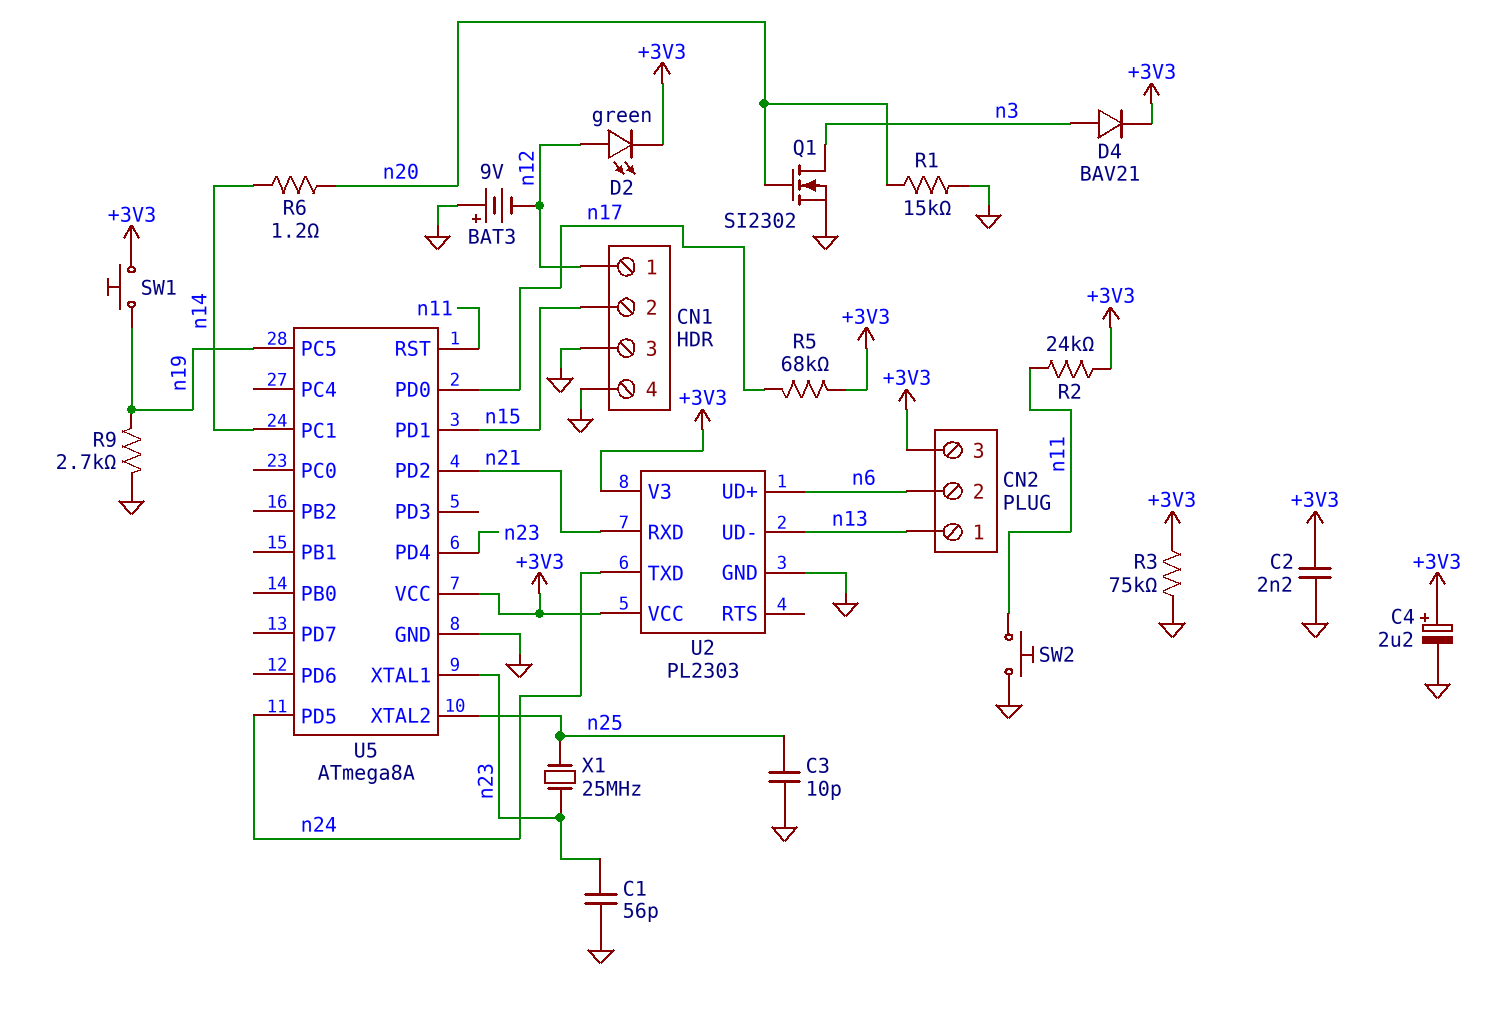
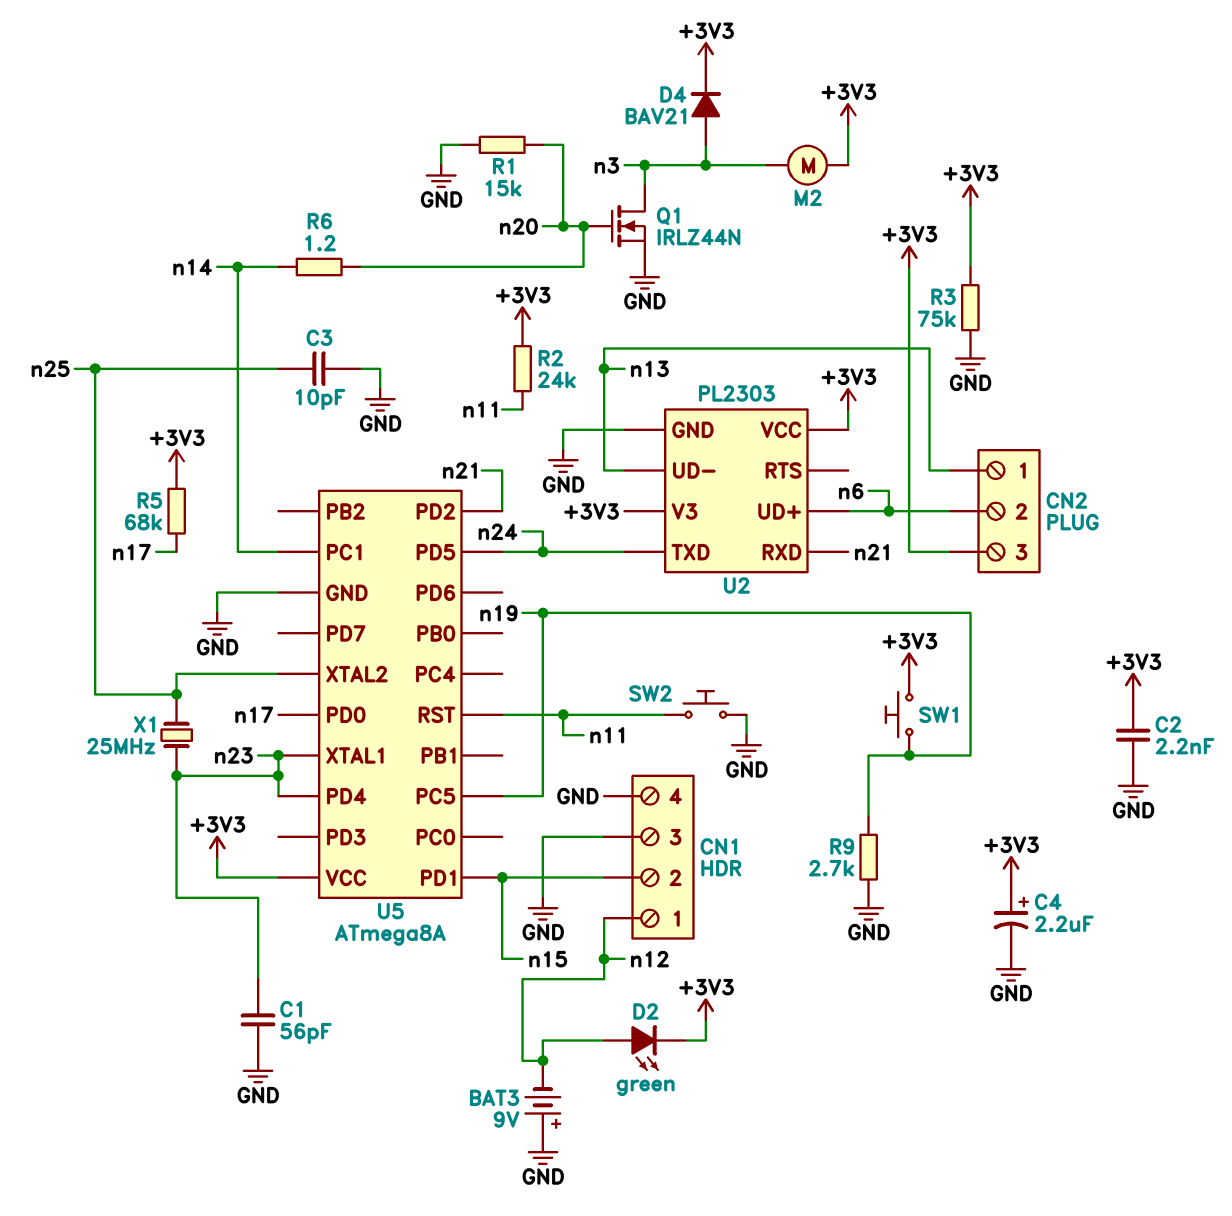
M2: none -> motor (+3V3, n3)
Q1: NMOS SI2302 (G n20, D n3, S GND) -> NMOS IRLZ44N (G n20, D n3, S GND)

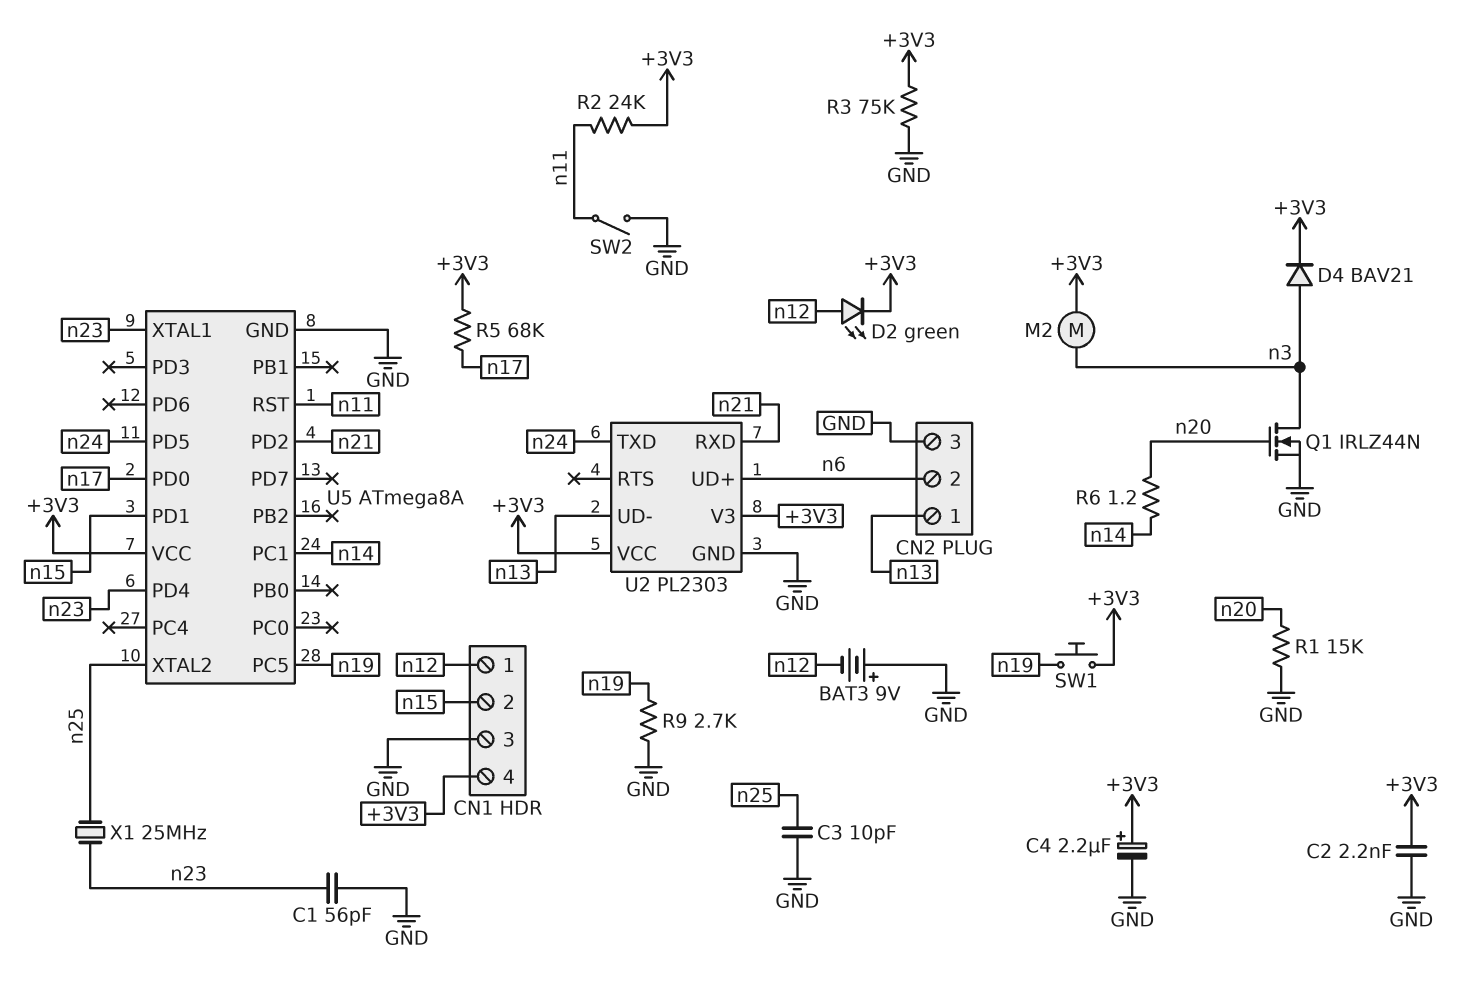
CN1 pin 4: GND -> +3V3
CN2 pin 3: +3V3 -> GND
SW2: button (GND, n11) -> switch (GND, n11)

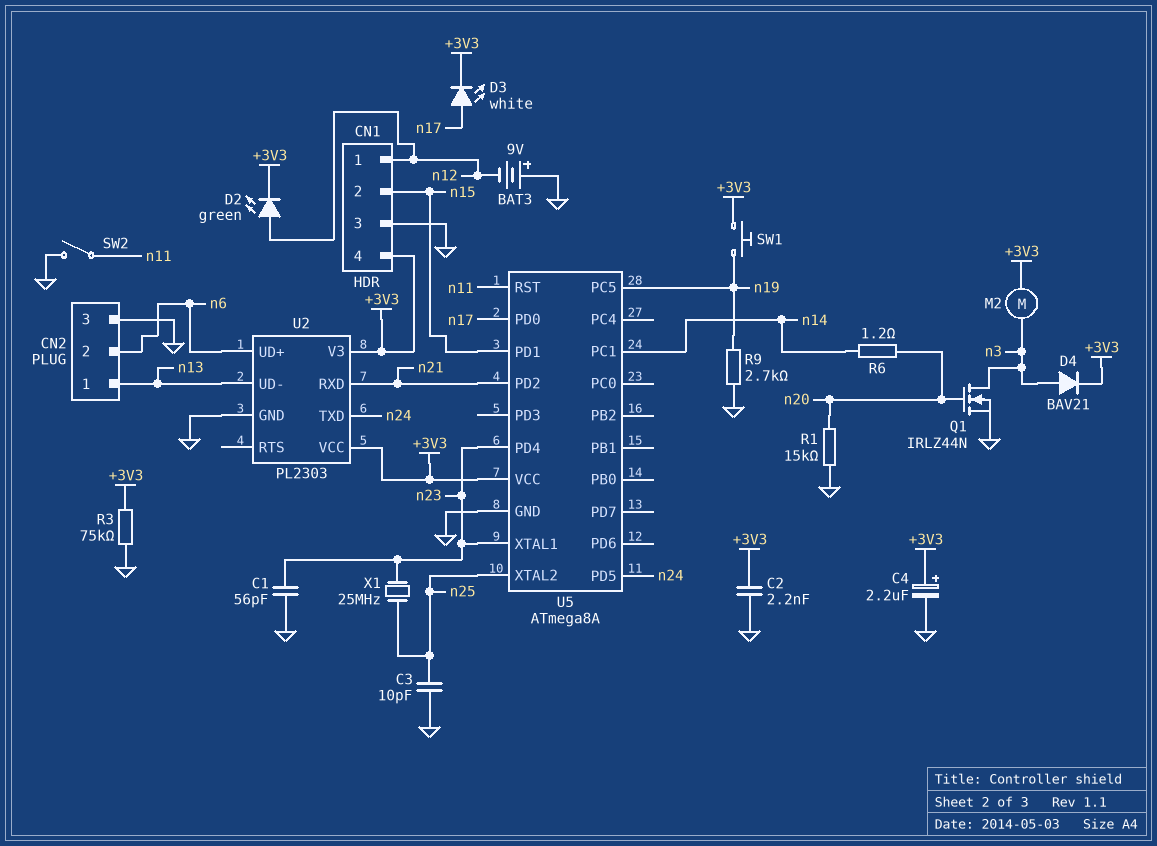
D3: none -> LED white (A n17, K +3V3)
R2: 24k (+3V3, n11) -> none
R5: 68k (+3V3, n17) -> none

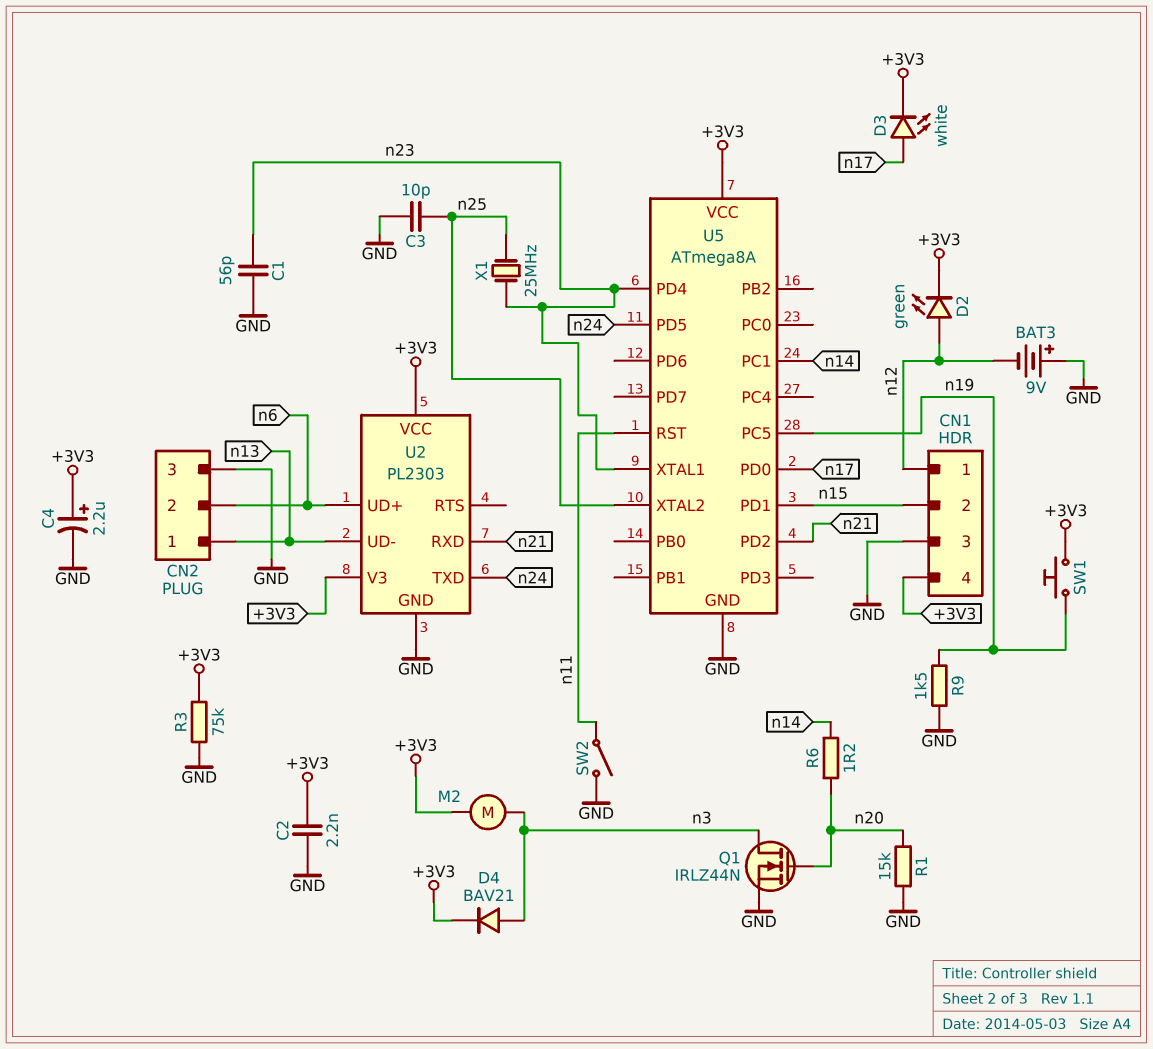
R9: 2.7k (GND, n19) -> 1.5k (GND, n19)

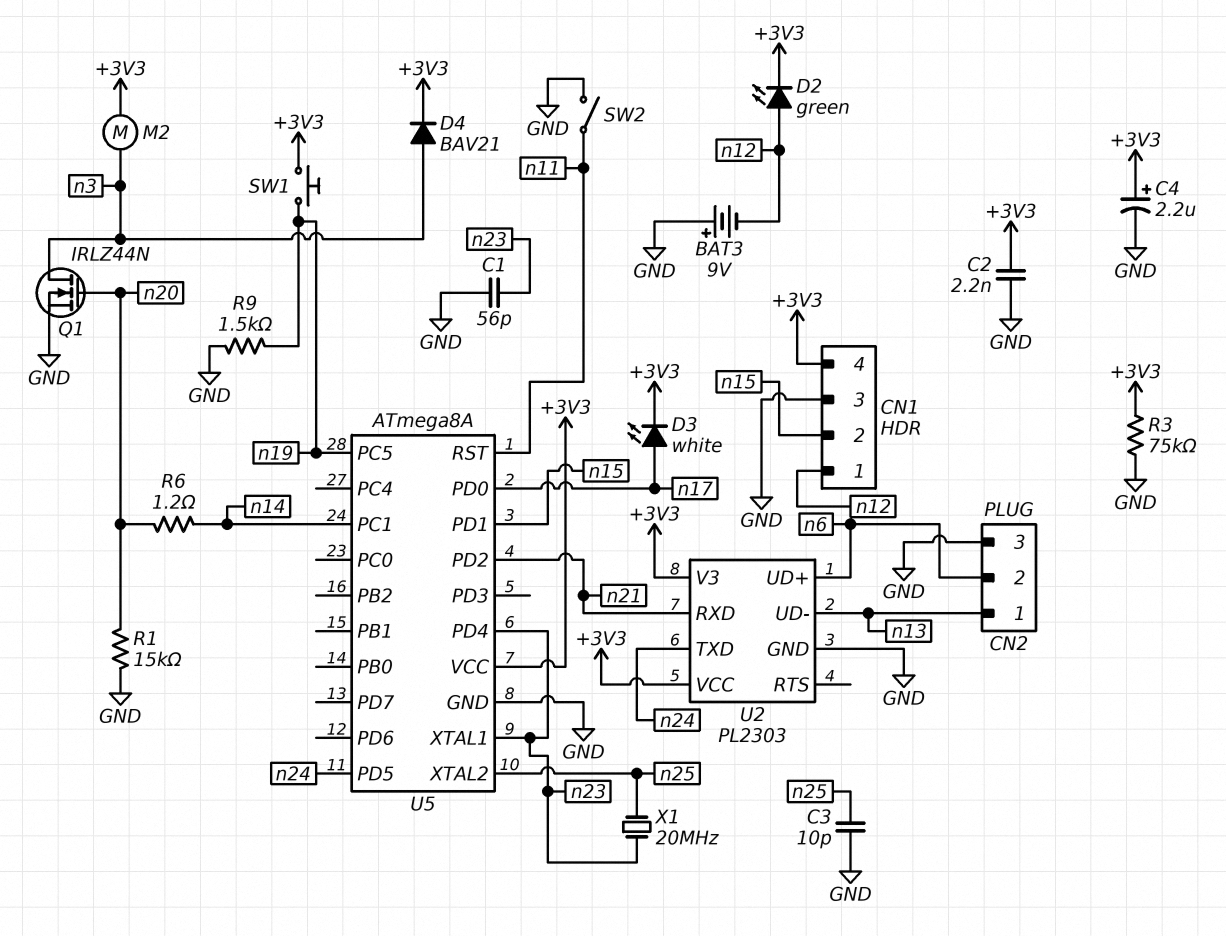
X1: 25MHz (n23, n25) -> 20MHz (n23, n25)

